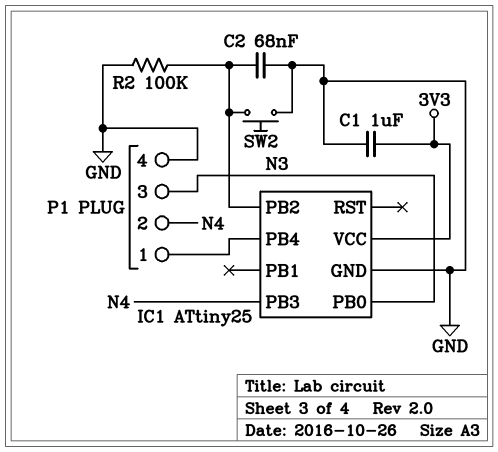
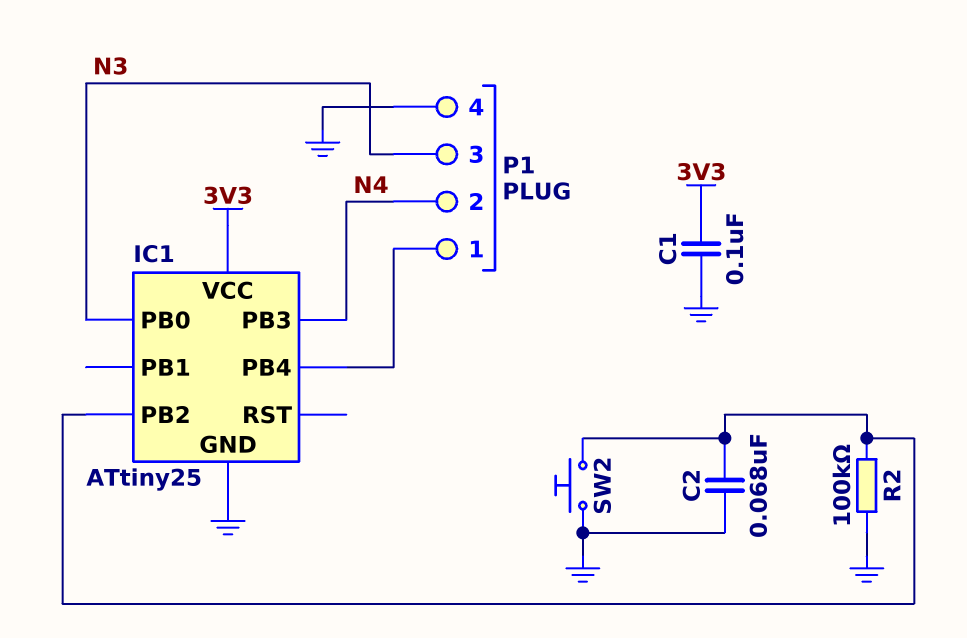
C1: 1uF (3V3, GND) -> 100nF (3V3, GND)

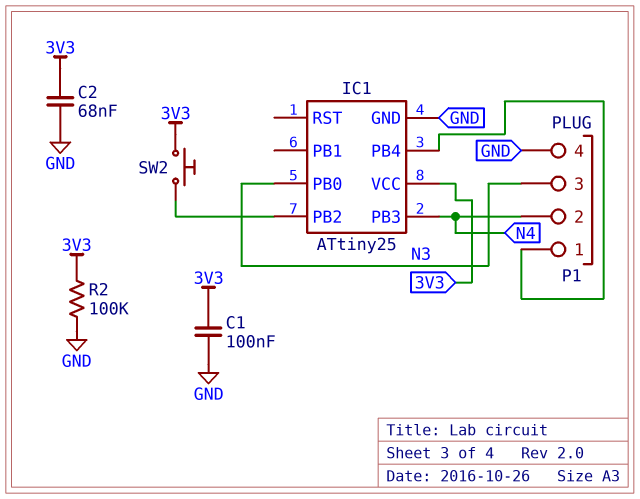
C2: 68nF (GND, IC1/PB2) -> 68nF (3V3, GND)
R2: 100k (GND, IC1/PB2) -> 100k (3V3, GND)
SW2: button (GND, IC1/PB2) -> button (3V3, IC1/PB2)

